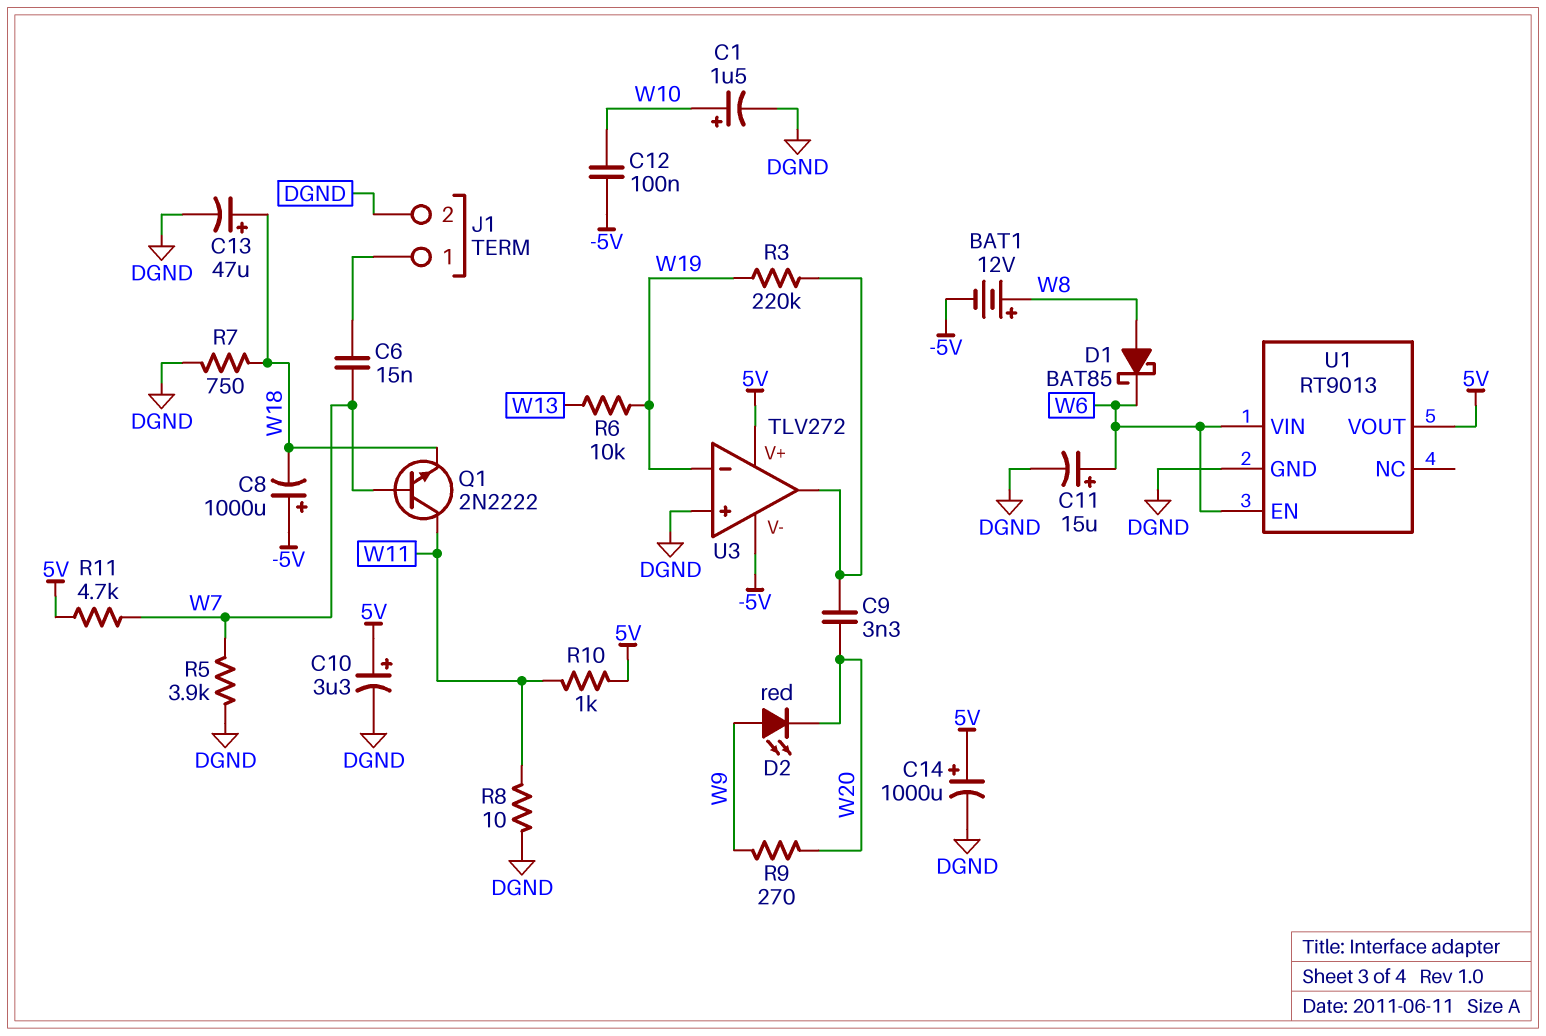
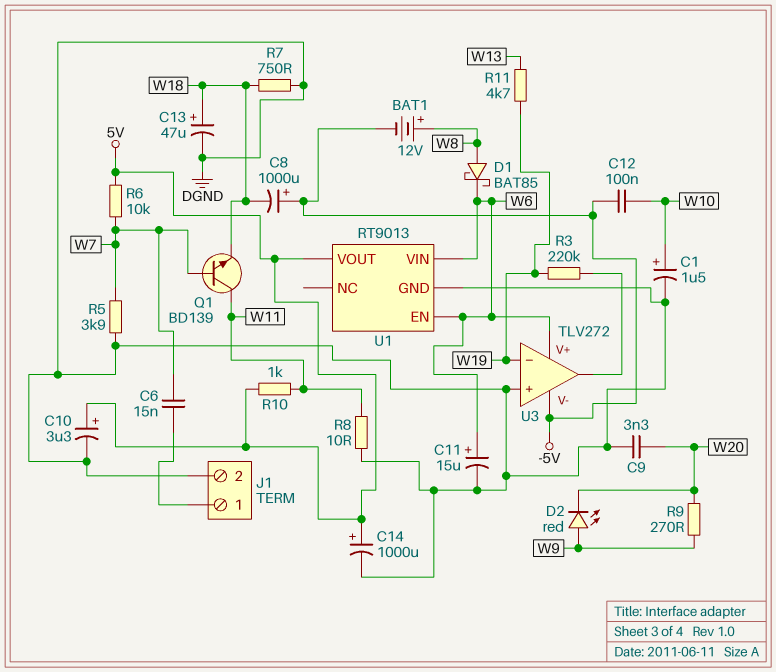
C9: 3.3nF (U3/out, W20) -> 3.3nF (DGND, W20)
Q1: NPN 2N2222 (B W7, C W11, E W18) -> NPN BD139 (B W7, C W11, E W18)
R6: 10k (W13, W19) -> 10k (5V, W7)
R11: 4.7k (5V, W7) -> 4.7k (W13, W19)
U3 pin V+: 5V -> W6

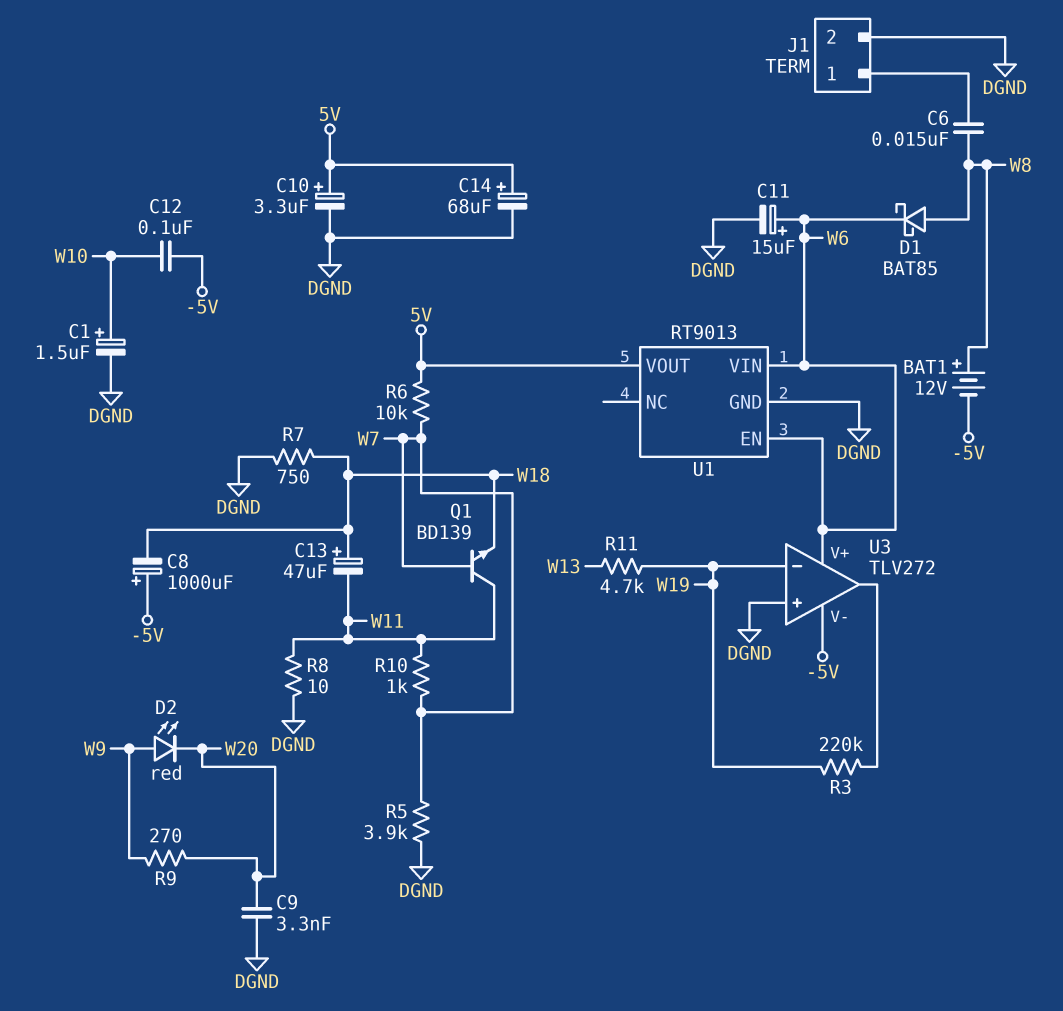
C6: 15nF (J1/1, W7) -> 15nF (J1/1, W8)
C13: 47uF (plus W18, minus DGND) -> 47uF (plus W18, minus W11)
C14: 1000uF (plus 5V, minus DGND) -> 68uF (plus 5V, minus DGND)
R10: 1k (5V, W11) -> 1k (W7, W11)

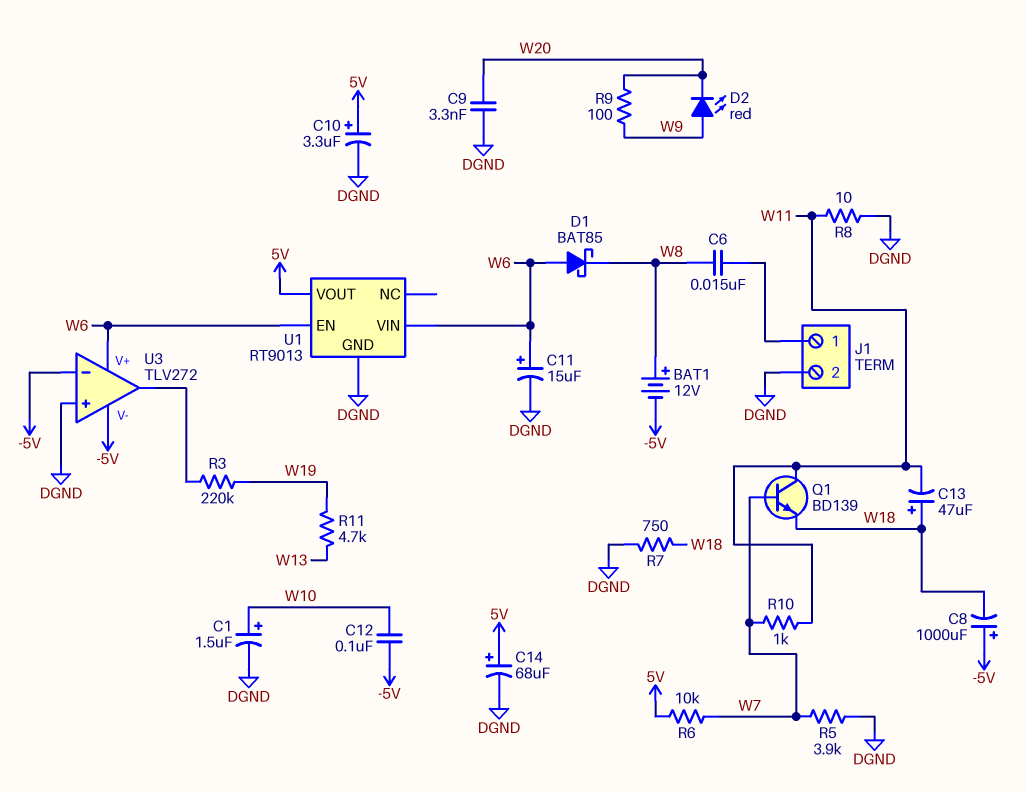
D1: schottky BAT85 (A W8, K W6) -> schottky BAT85 (A W6, K W8)
R9: 270 (W9, W20) -> 100 (W9, W20)
U3 pin in-: W19 -> -5V

